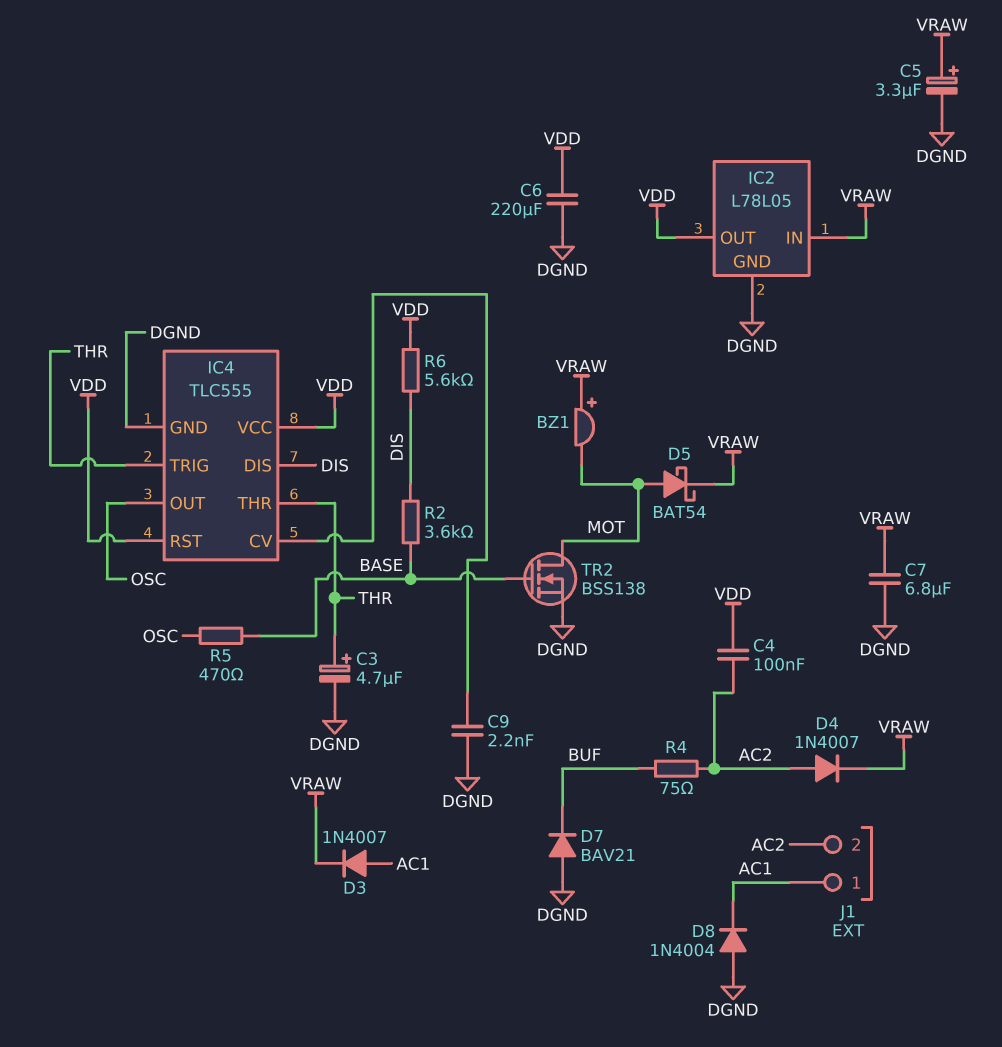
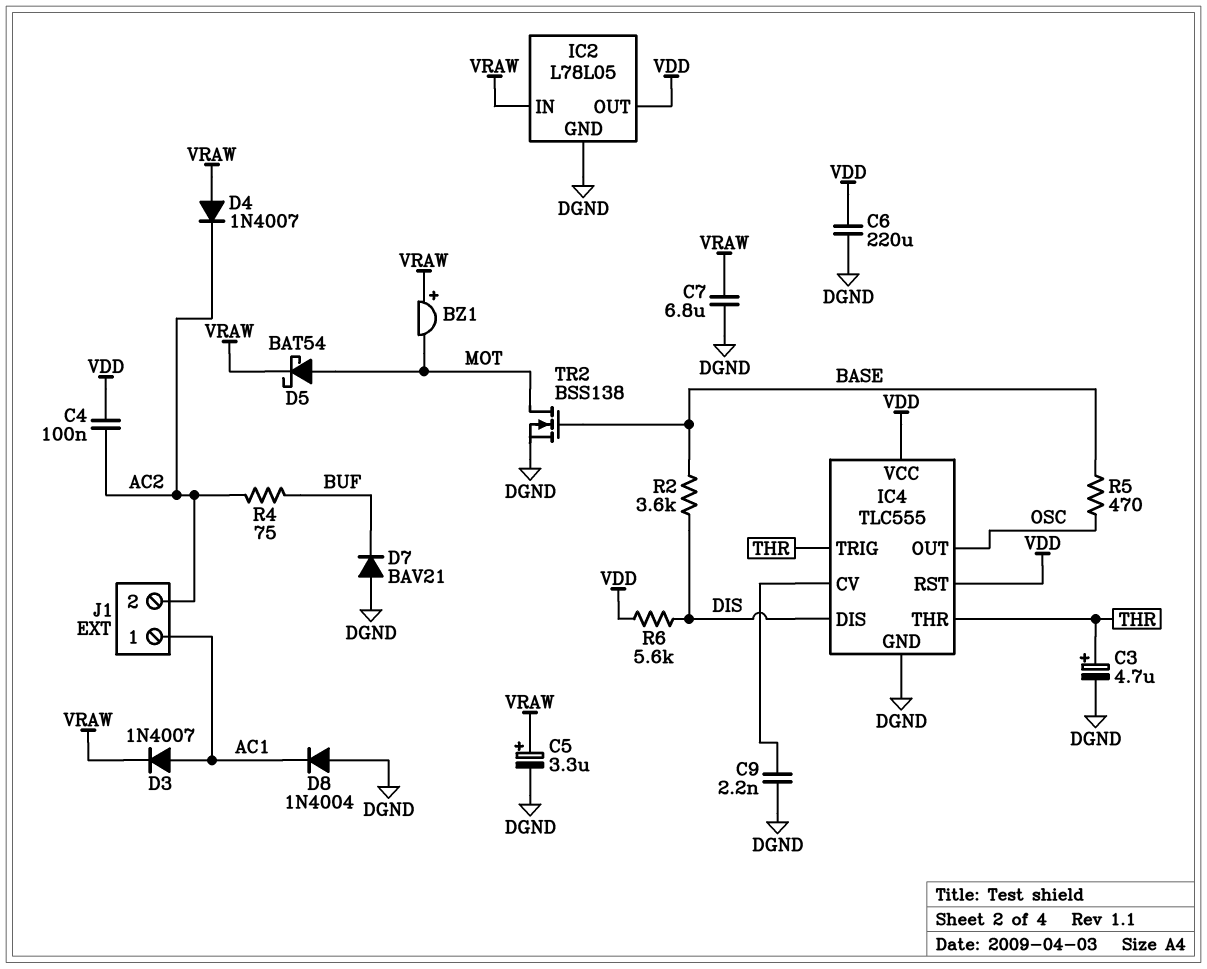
D4: diode 1N4007 (A AC2, K VRAW) -> diode 1N4007 (A VRAW, K AC2)

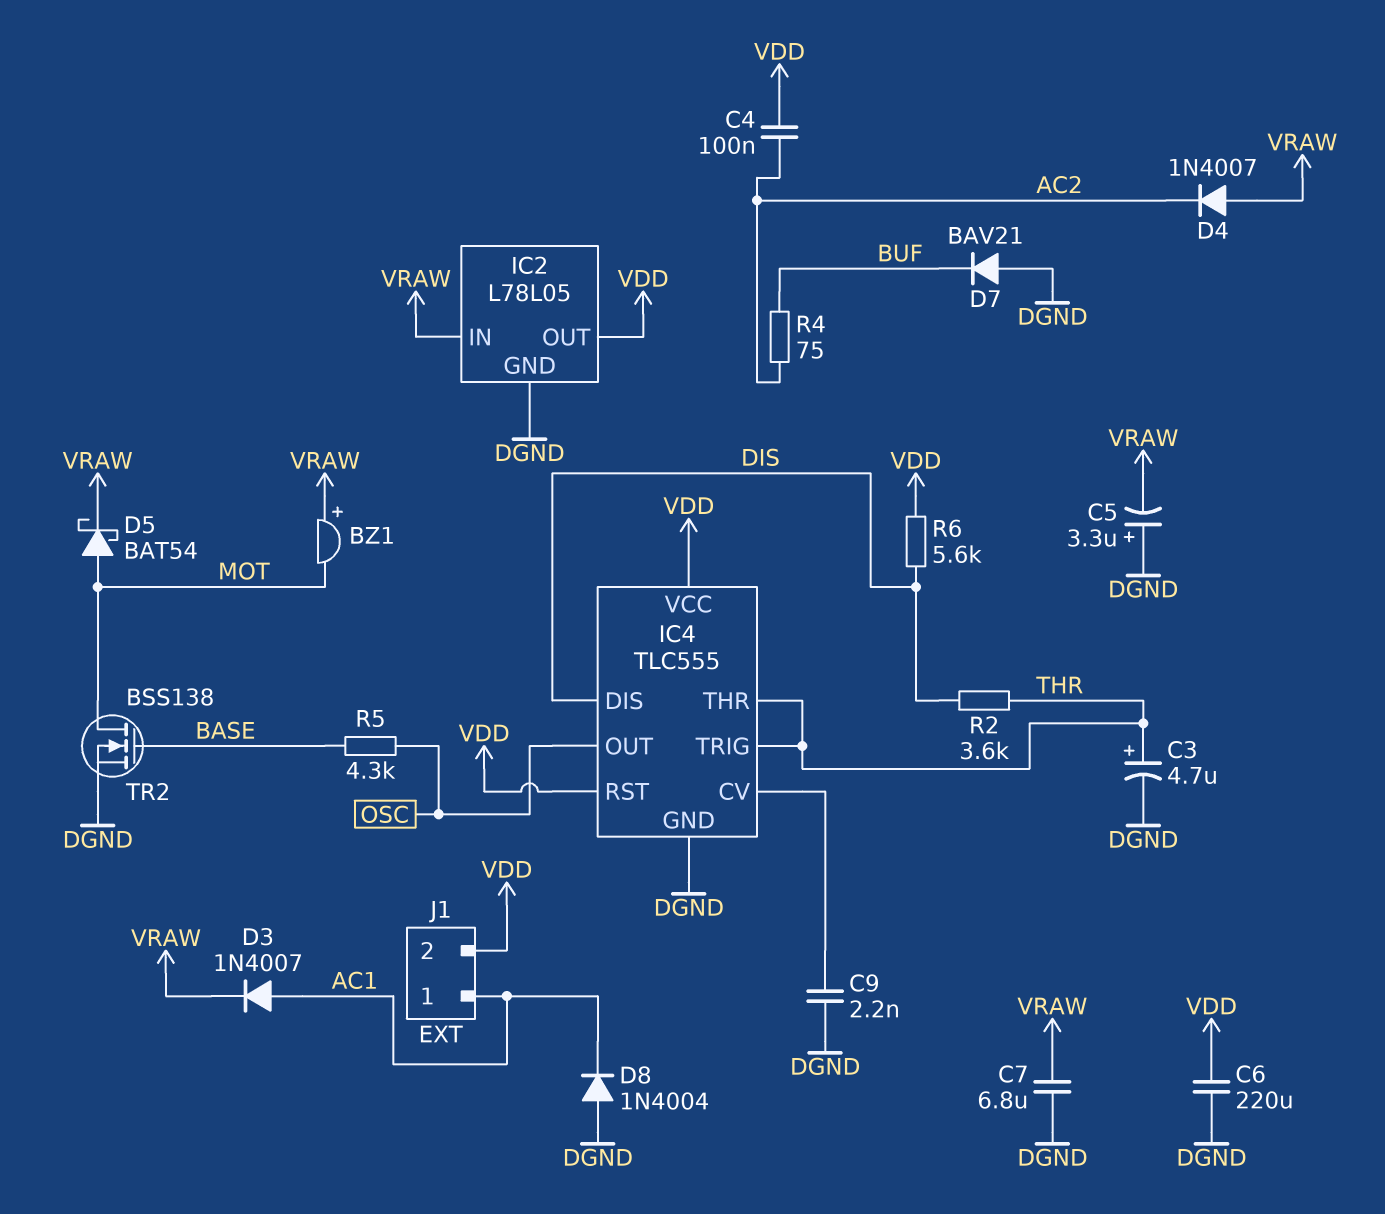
C5: 3.3uF (plus VRAW, minus DGND) -> 3.3uF (plus DGND, minus VRAW)
J1 pin 2: AC2 -> VDD
R2: 3.6k (BASE, DIS) -> 3.6k (DIS, THR)
R5: 470 (BASE, OSC) -> 4.3k (BASE, OSC)

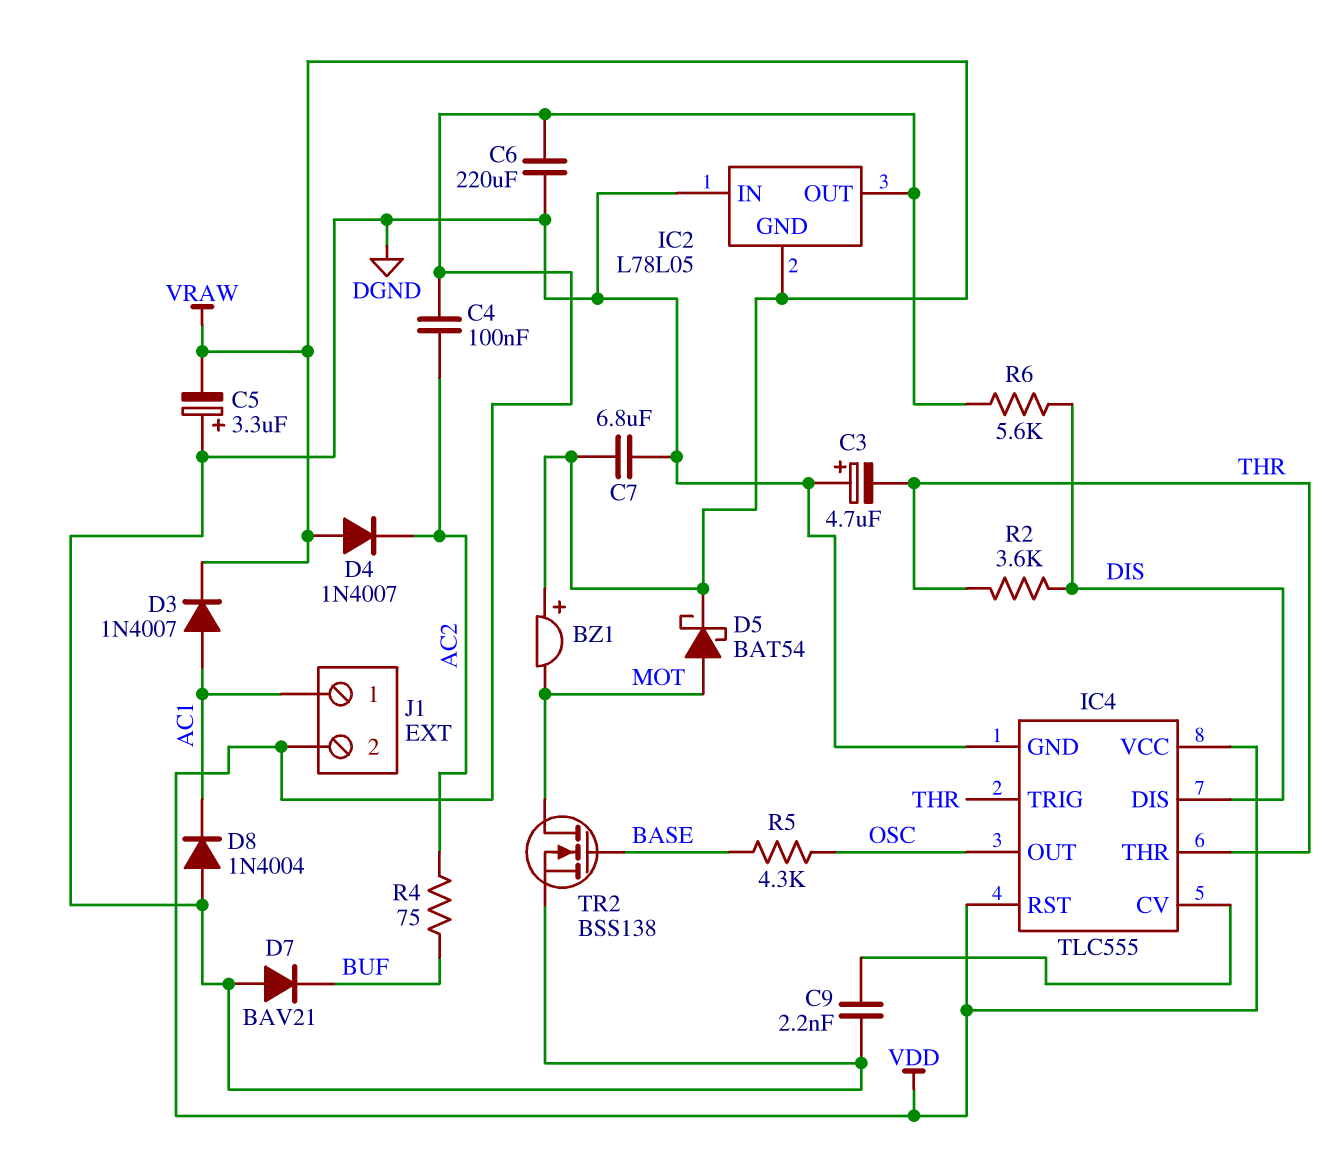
C3: 4.7uF (plus THR, minus DGND) -> 4.7uF (plus DGND, minus THR)
IC2 pin GND: DGND -> VRAW
IC2 pin IN: VRAW -> DGND

